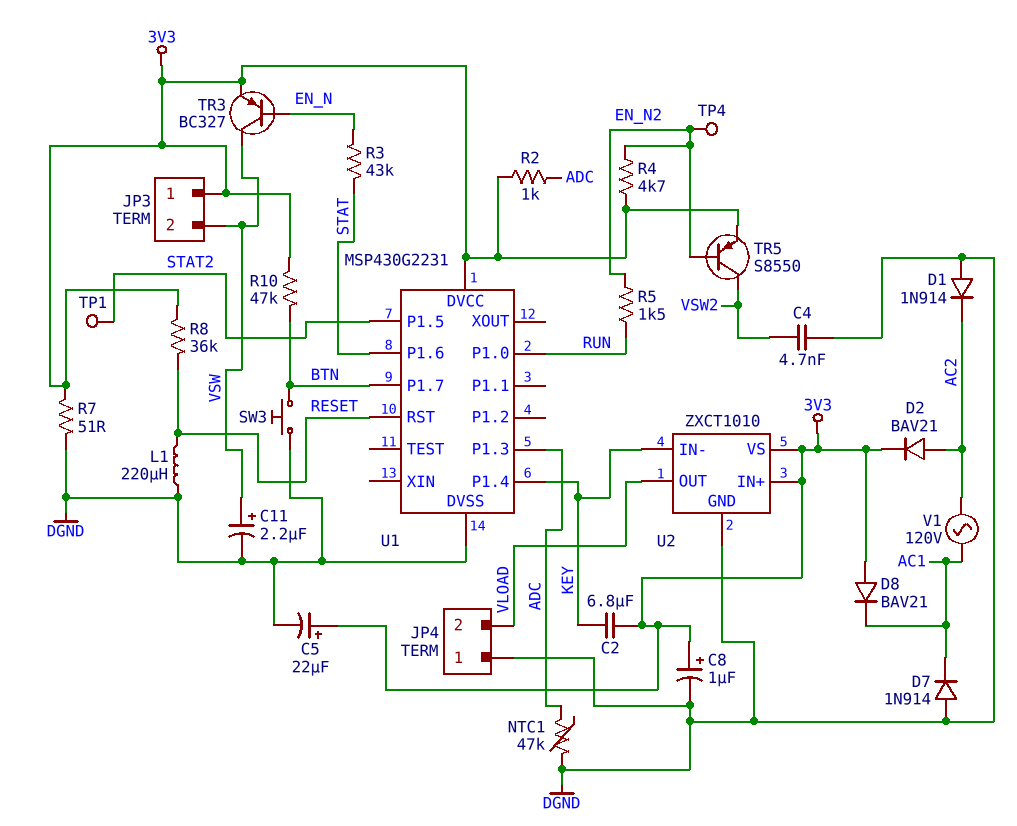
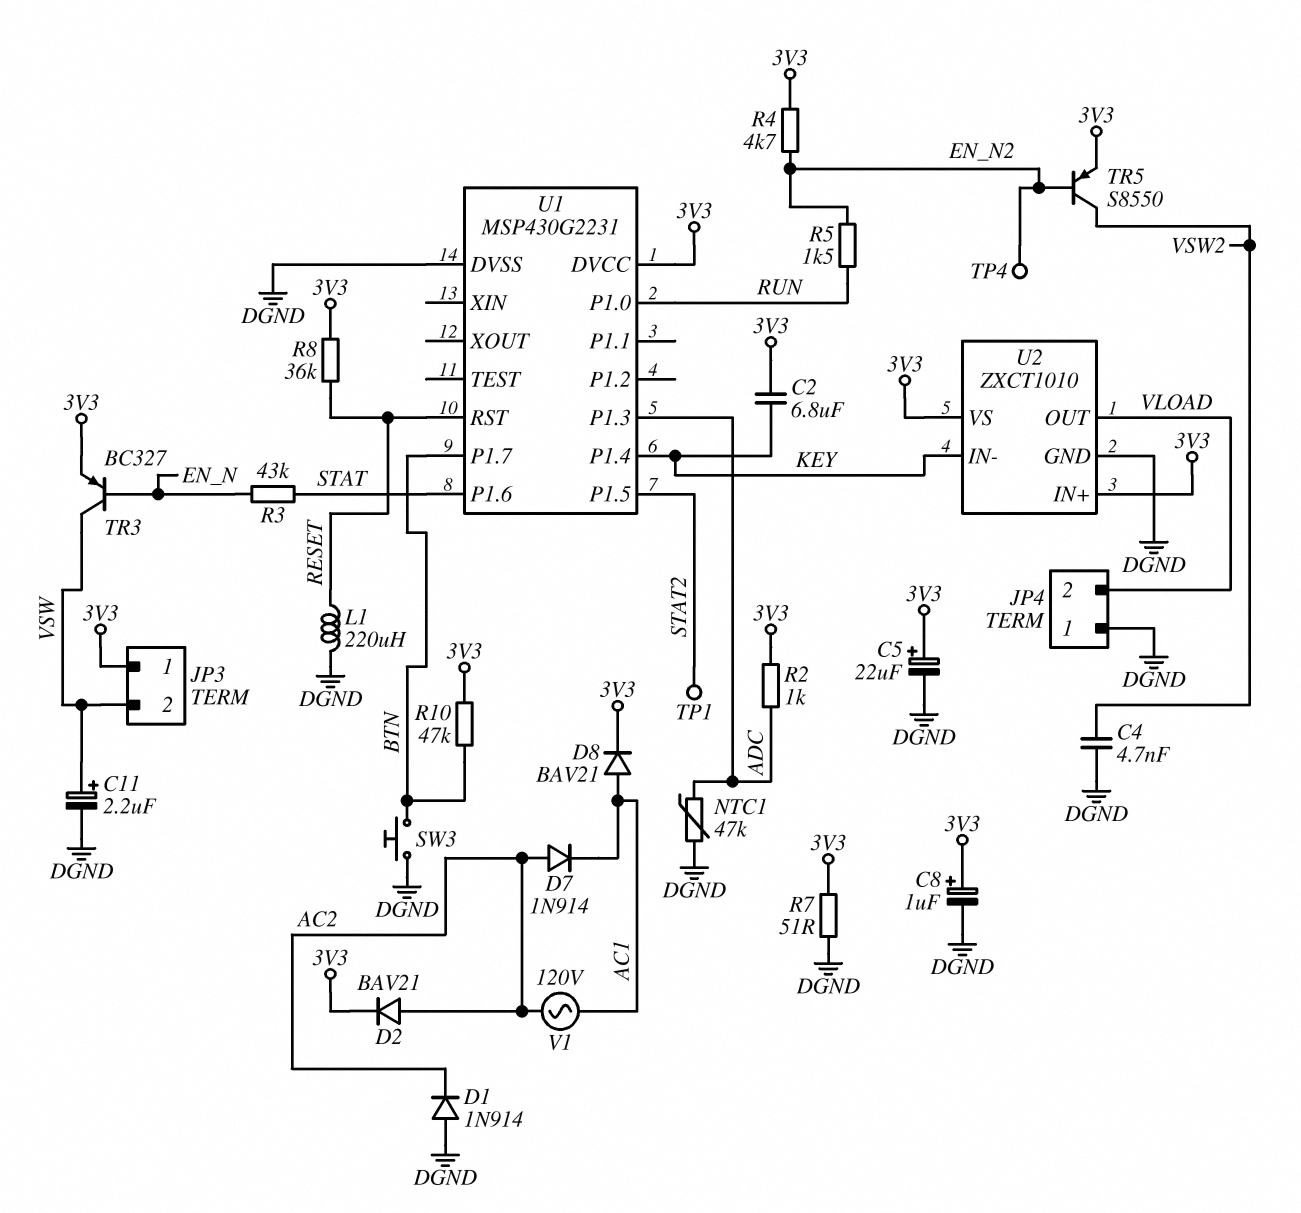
D7: diode 1N914 (A DGND, K AC1) -> diode 1N914 (A AC2, K AC1)
D8: diode BAV21 (A 3V3, K AC1) -> diode BAV21 (A AC1, K 3V3)

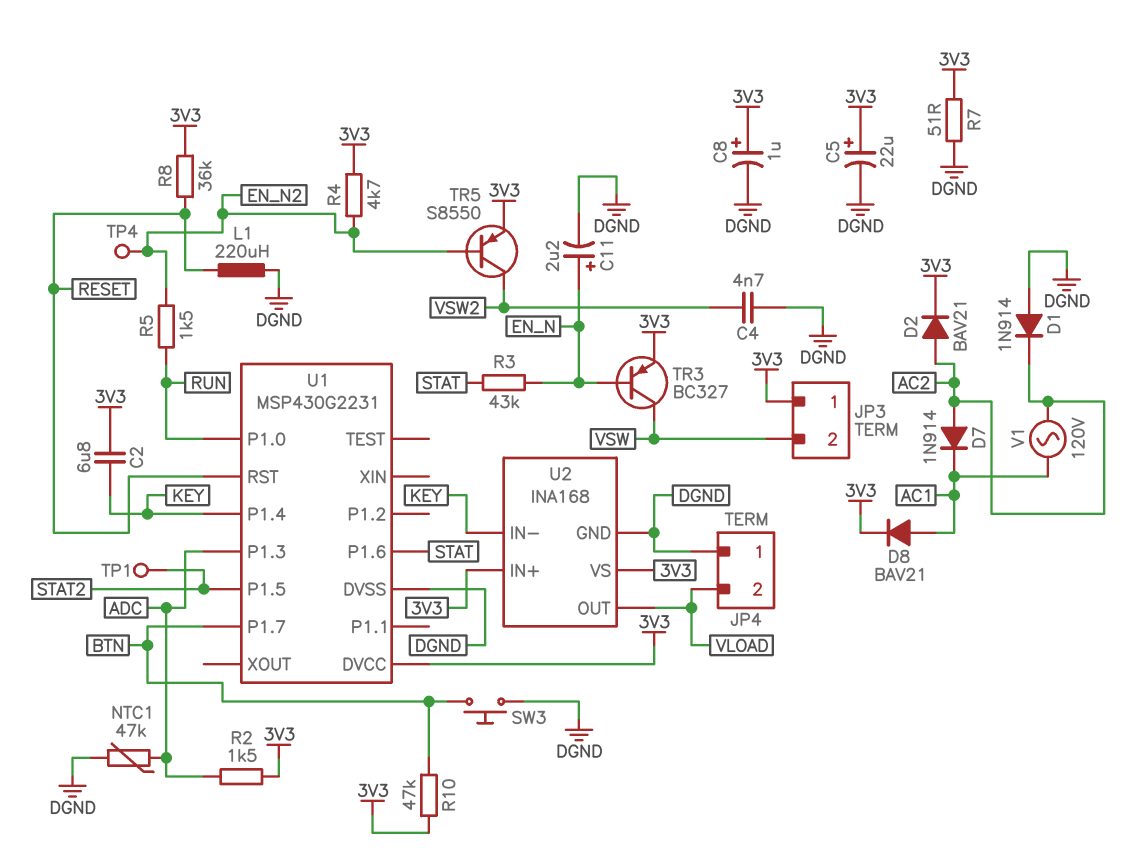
C11: 2.2uF (plus VSW, minus DGND) -> 2.2uF (plus EN_N, minus DGND)
R2: 1k (3V3, ADC) -> 1.5k (3V3, ADC)
U2: ZXCT1010 -> INA168

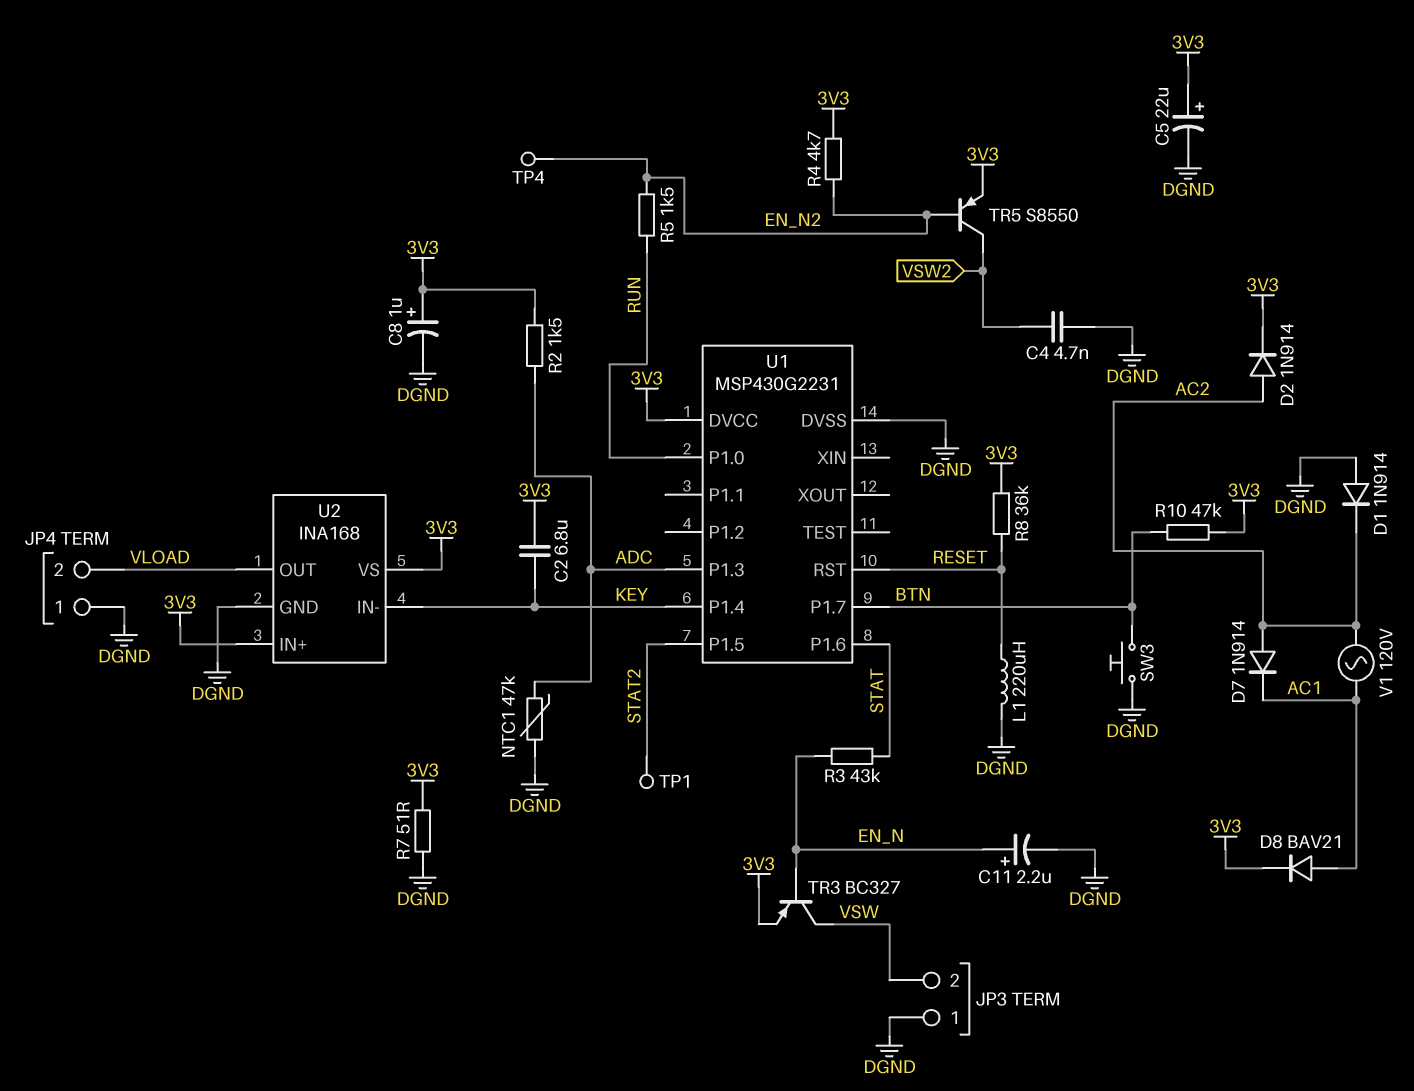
D2: diode BAV21 (A AC2, K 3V3) -> diode 1N914 (A AC2, K 3V3)
JP3 pin 1: 3V3 -> DGND

